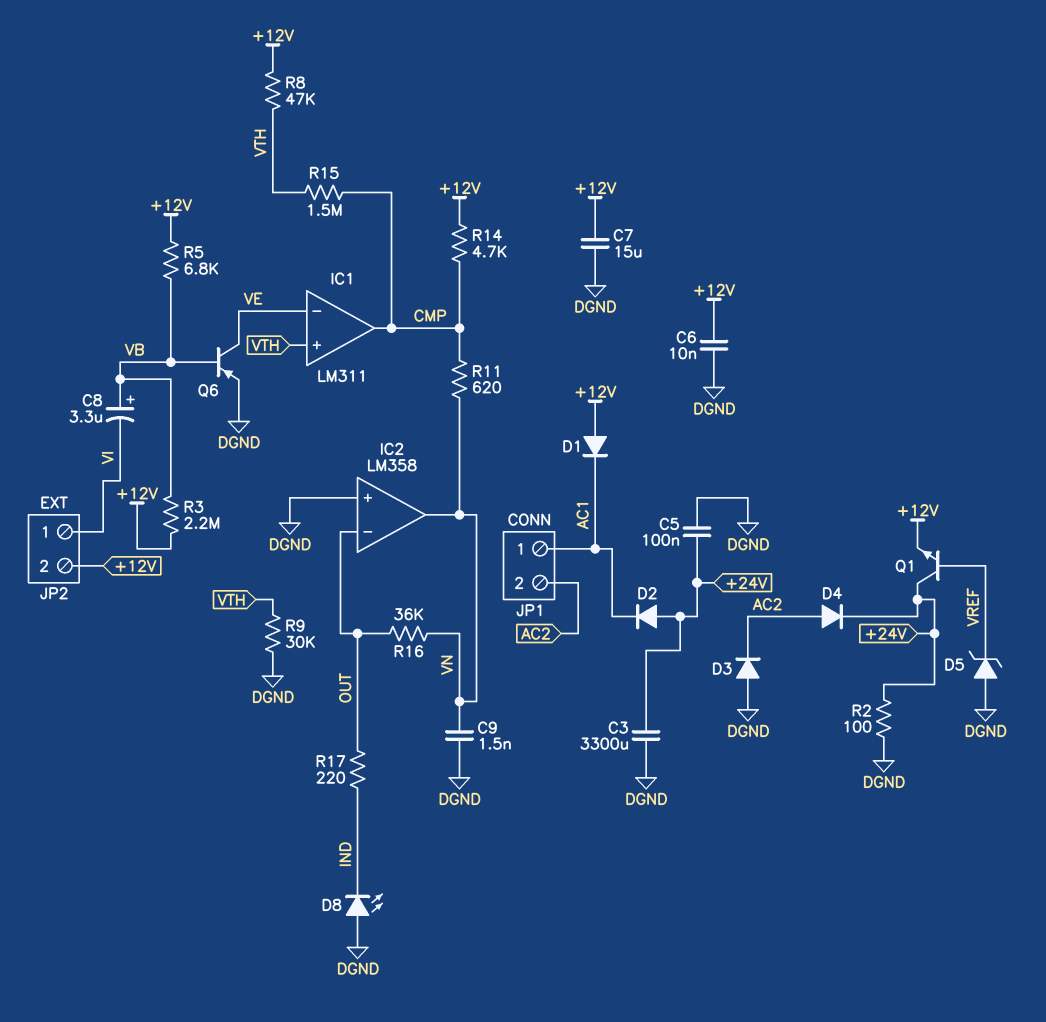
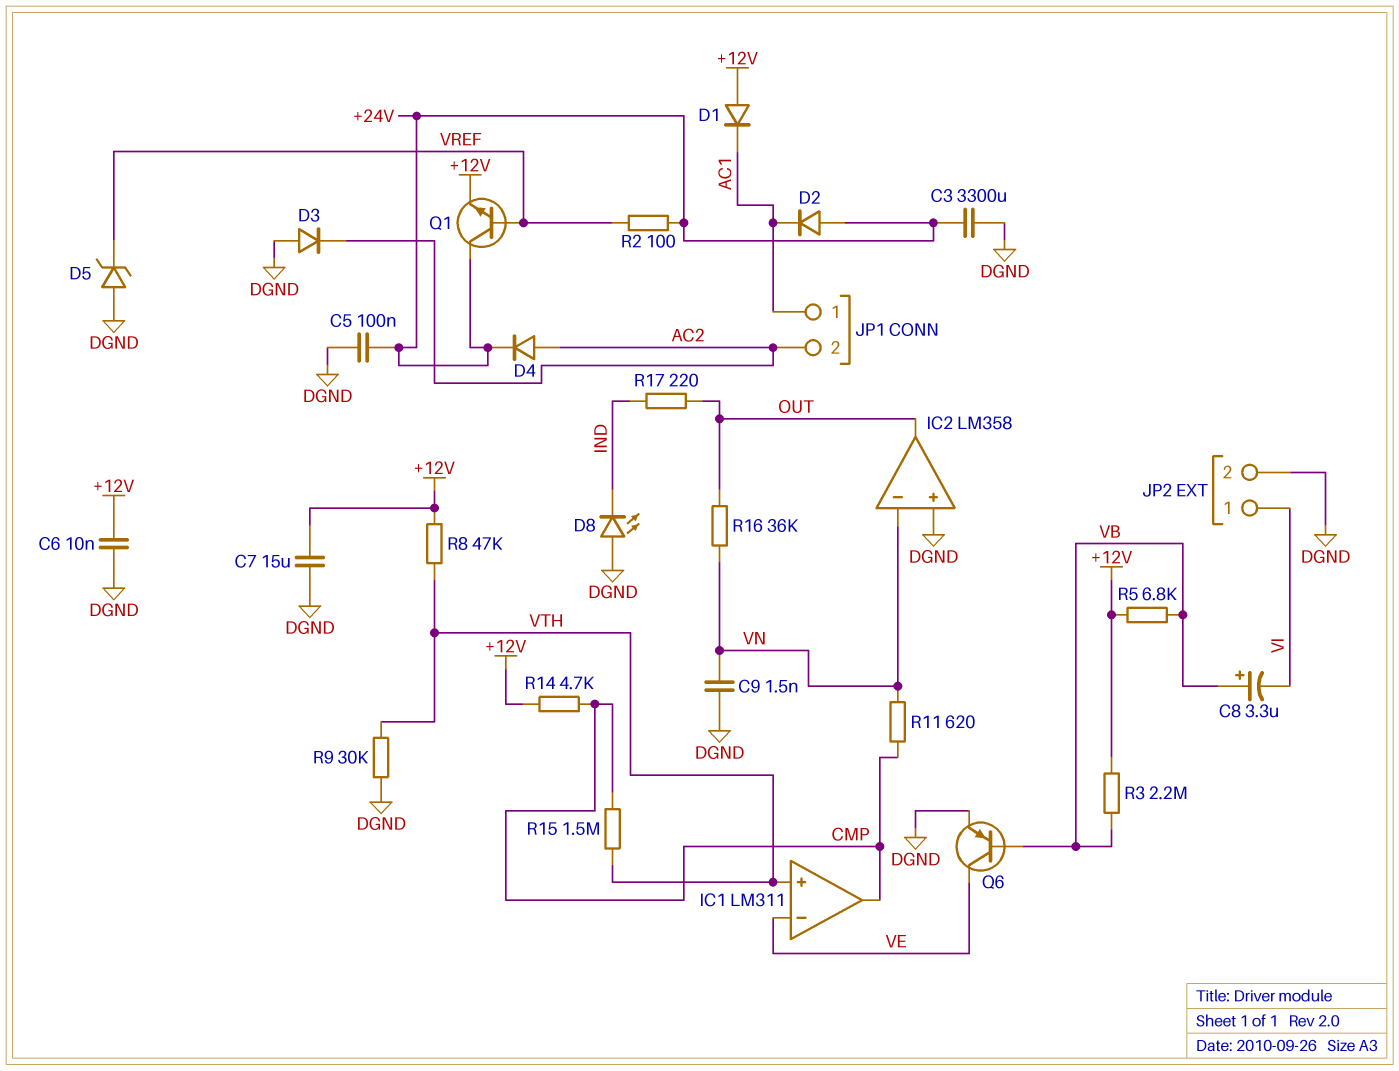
IC2 pin in-: OUT -> VN
IC2 pin out: VN -> OUT
JP2 pin 2: +12V -> DGND
R2: 100 (+24V, DGND) -> 100 (+24V, VREF)

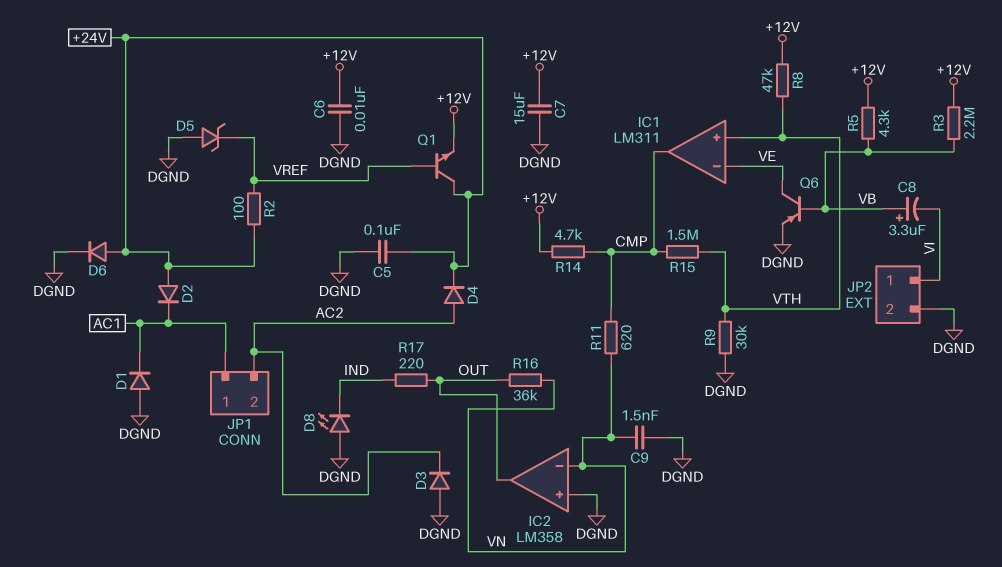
C3: 3300uF (+24V, DGND) -> none
D1: diode (A +12V, K AC1) -> diode (A DGND, K AC1)
D6: none -> diode (A +24V, K DGND)
R5: 6.8k (+12V, VB) -> 4.3k (+12V, VB)

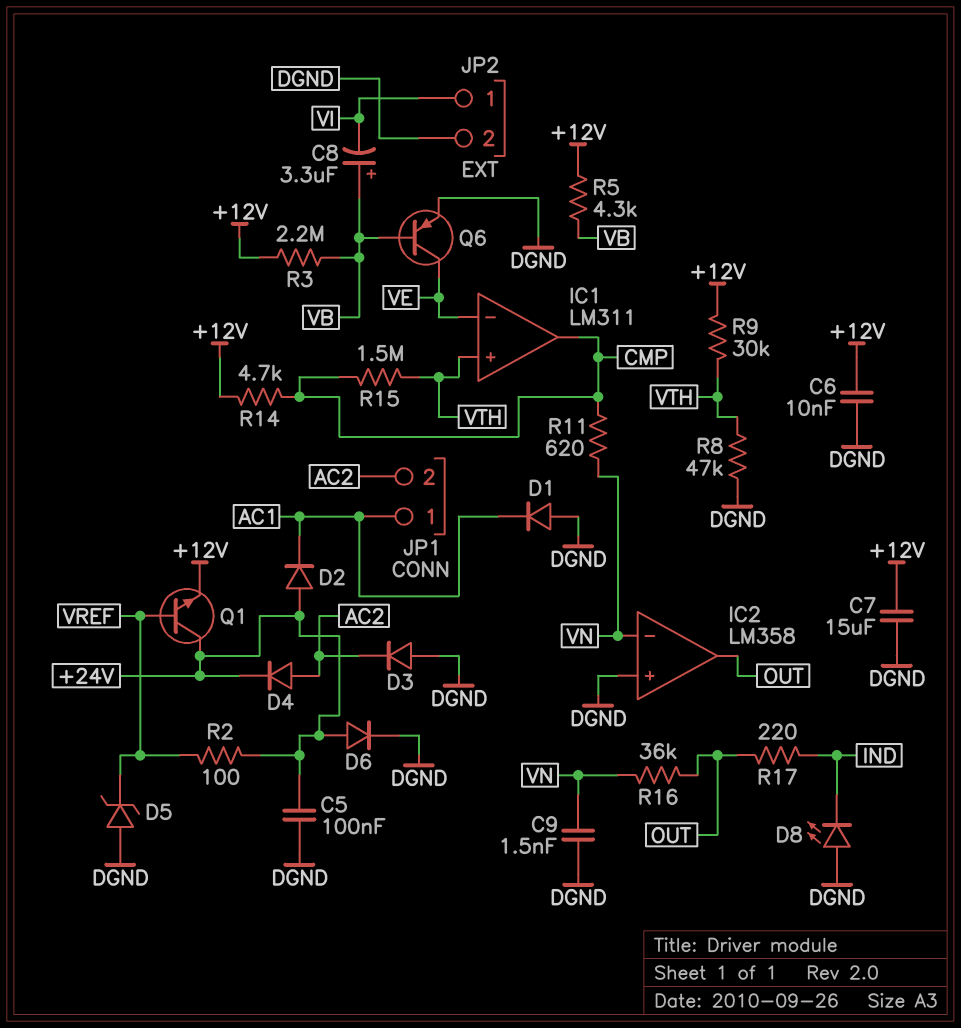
R8: 47k (+12V, VTH) -> 47k (DGND, VTH)
R9: 30k (DGND, VTH) -> 30k (+12V, VTH)

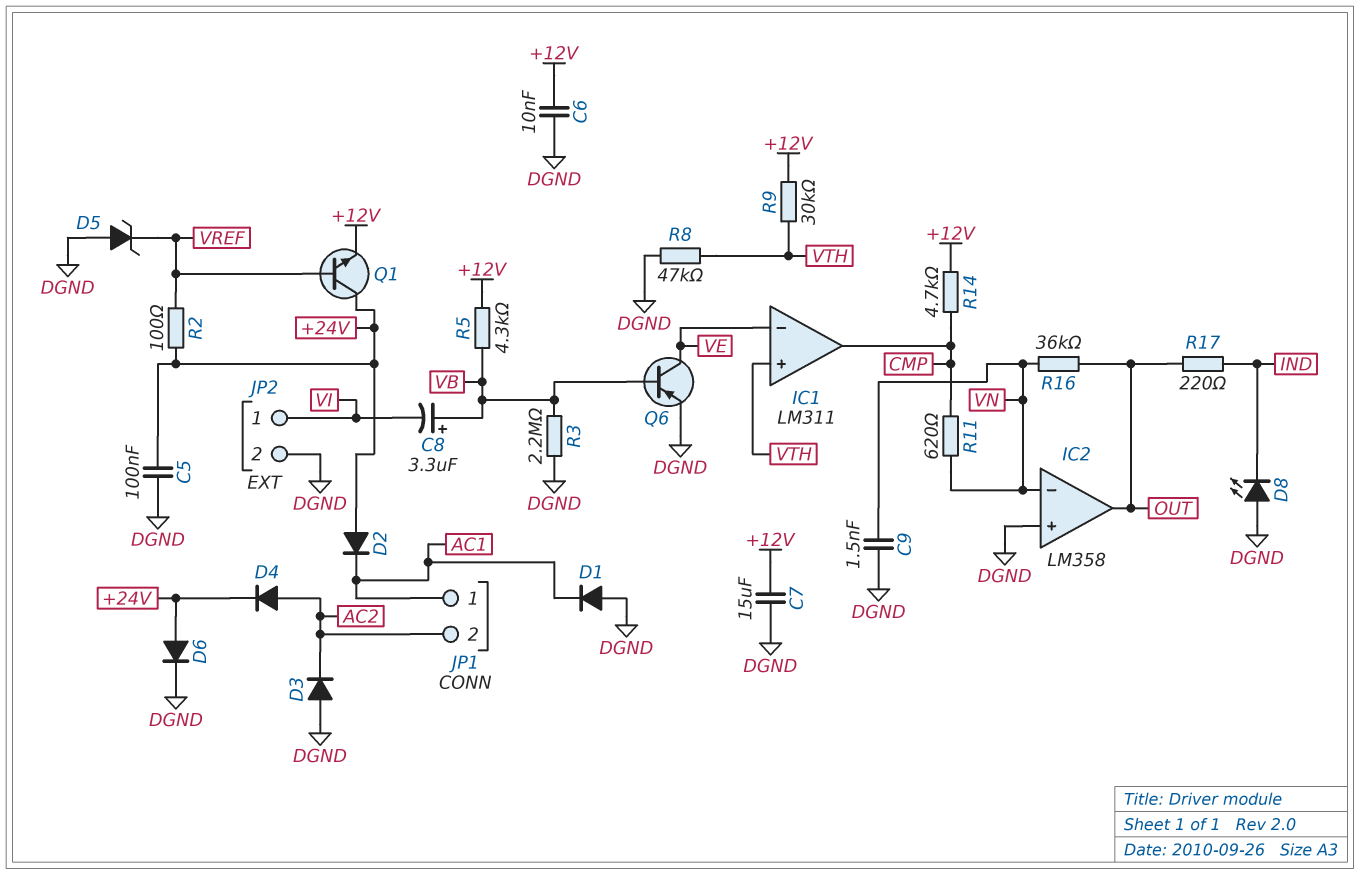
R3: 2.2M (+12V, VB) -> 2.2M (DGND, VB)
R15: 1.5M (CMP, VTH) -> none

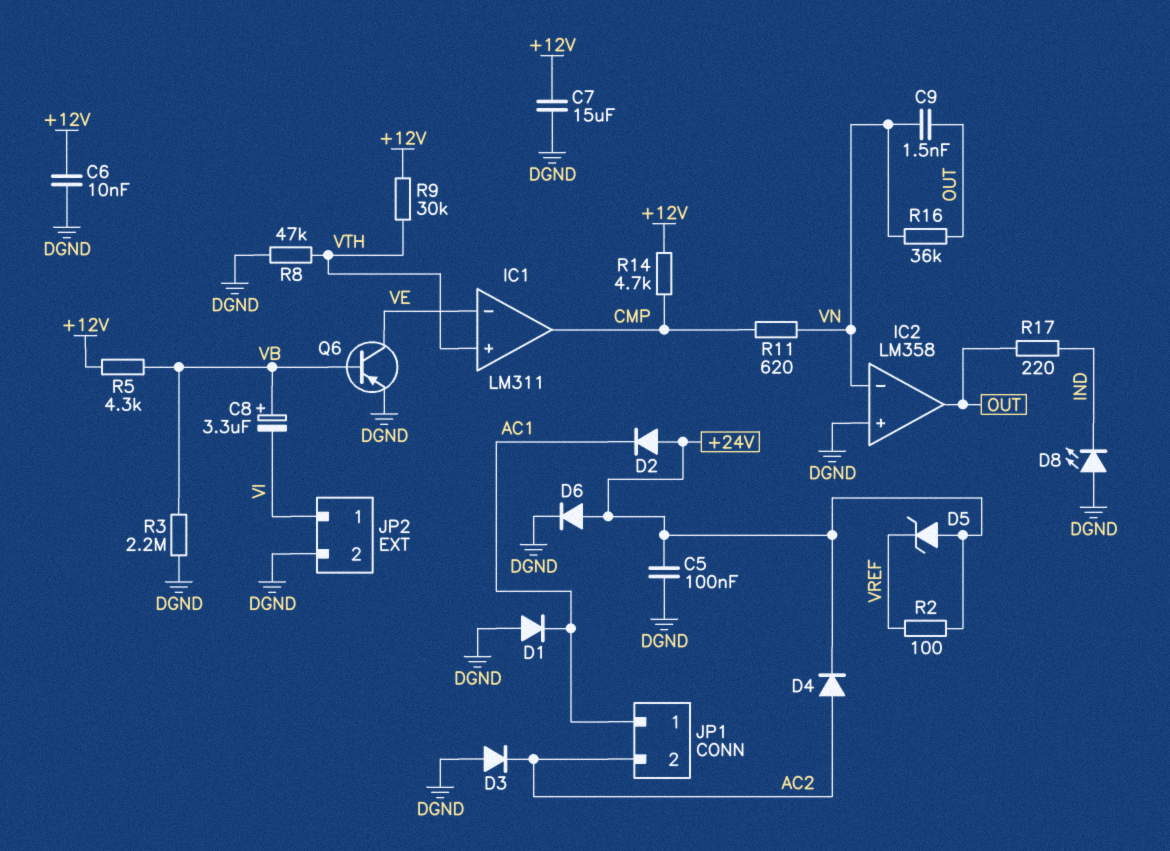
C9: 1.5nF (DGND, VN) -> 1.5nF (OUT, VN)
D5: zener (A DGND, K VREF) -> zener (A +24V, K VREF)
Q1: NPN (B VREF, C +24V, E +12V) -> none

